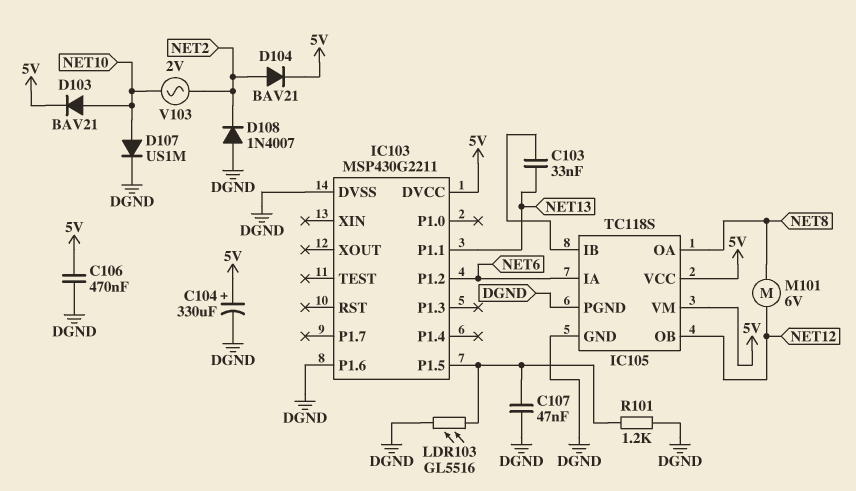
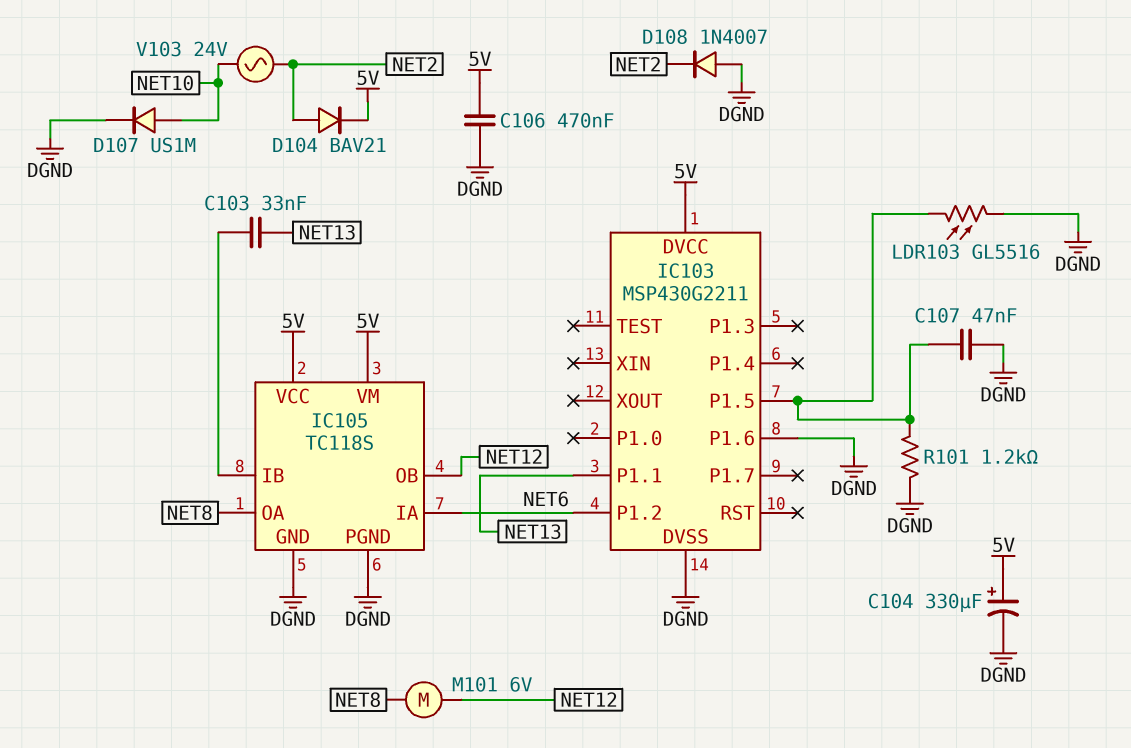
D103: diode BAV21 (A NET10, K 5V) -> none
V103: AC 2V (NET2, NET10) -> AC 24V (NET2, NET10)

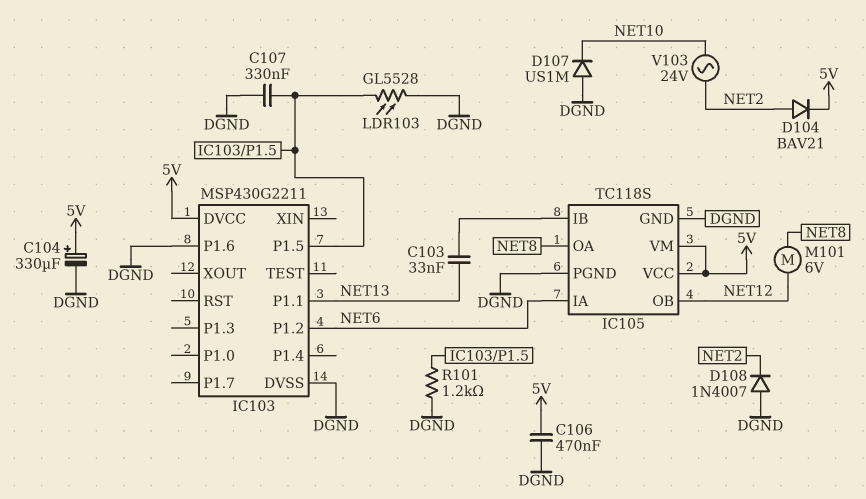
C107: 47nF (DGND, IC103/P1.5) -> 330nF (DGND, IC103/P1.5)
D107: diode US1M (A NET10, K DGND) -> diode US1M (A DGND, K NET10)
LDR103: GL5516 (DGND, IC103/P1.5) -> GL5528 (DGND, IC103/P1.5)

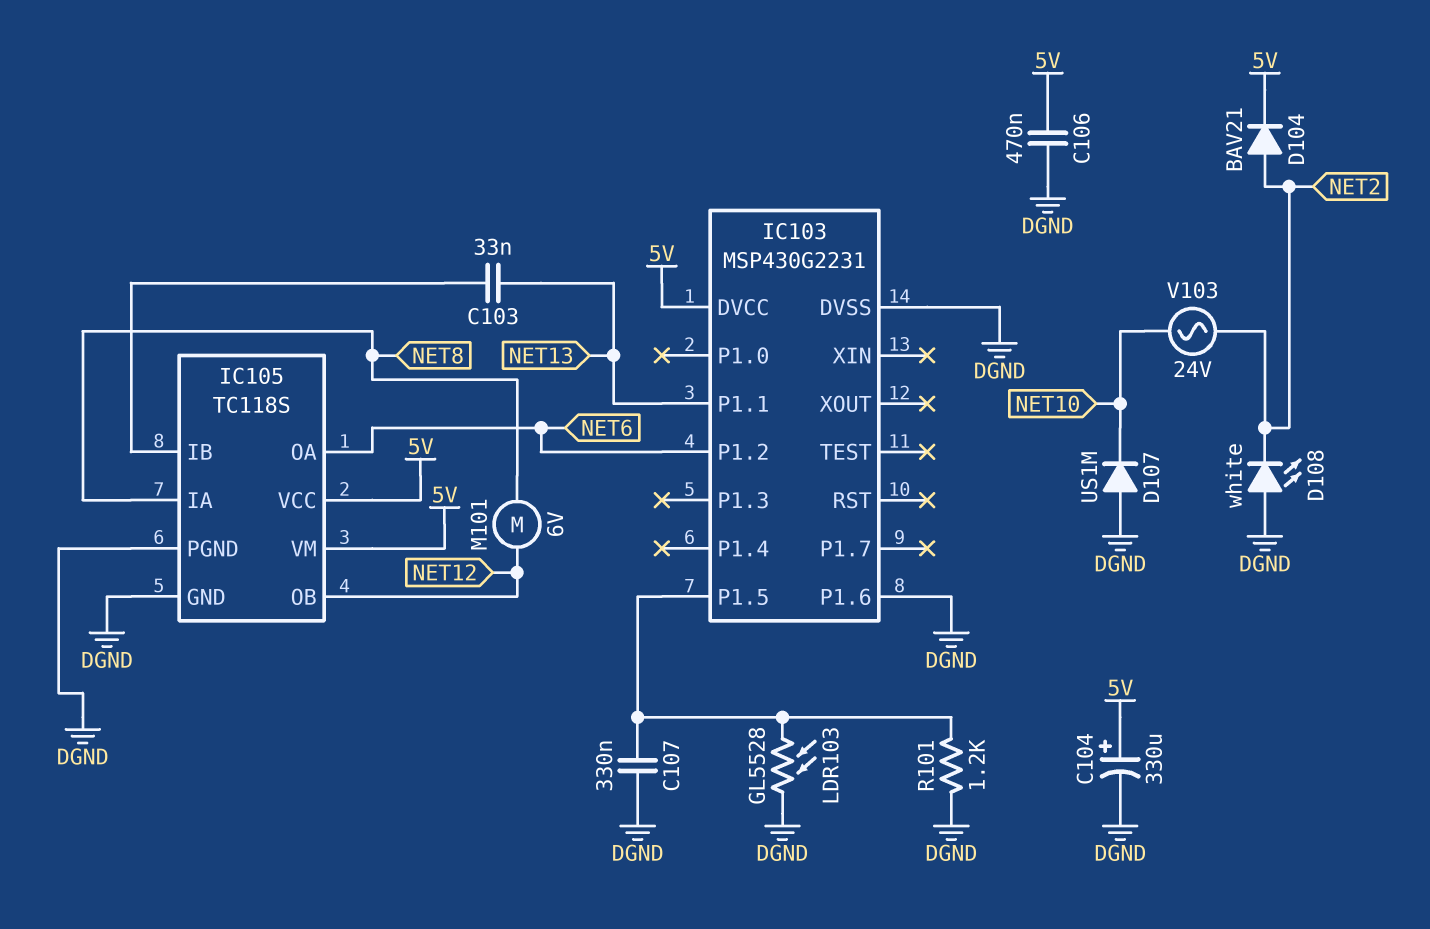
D108: diode 1N4007 (A DGND, K NET2) -> LED white (A DGND, K NET2)
IC103: MSP430G2211 -> MSP430G2231
IC105 pin IA: NET6 -> NET8
IC105 pin OA: NET8 -> NET6

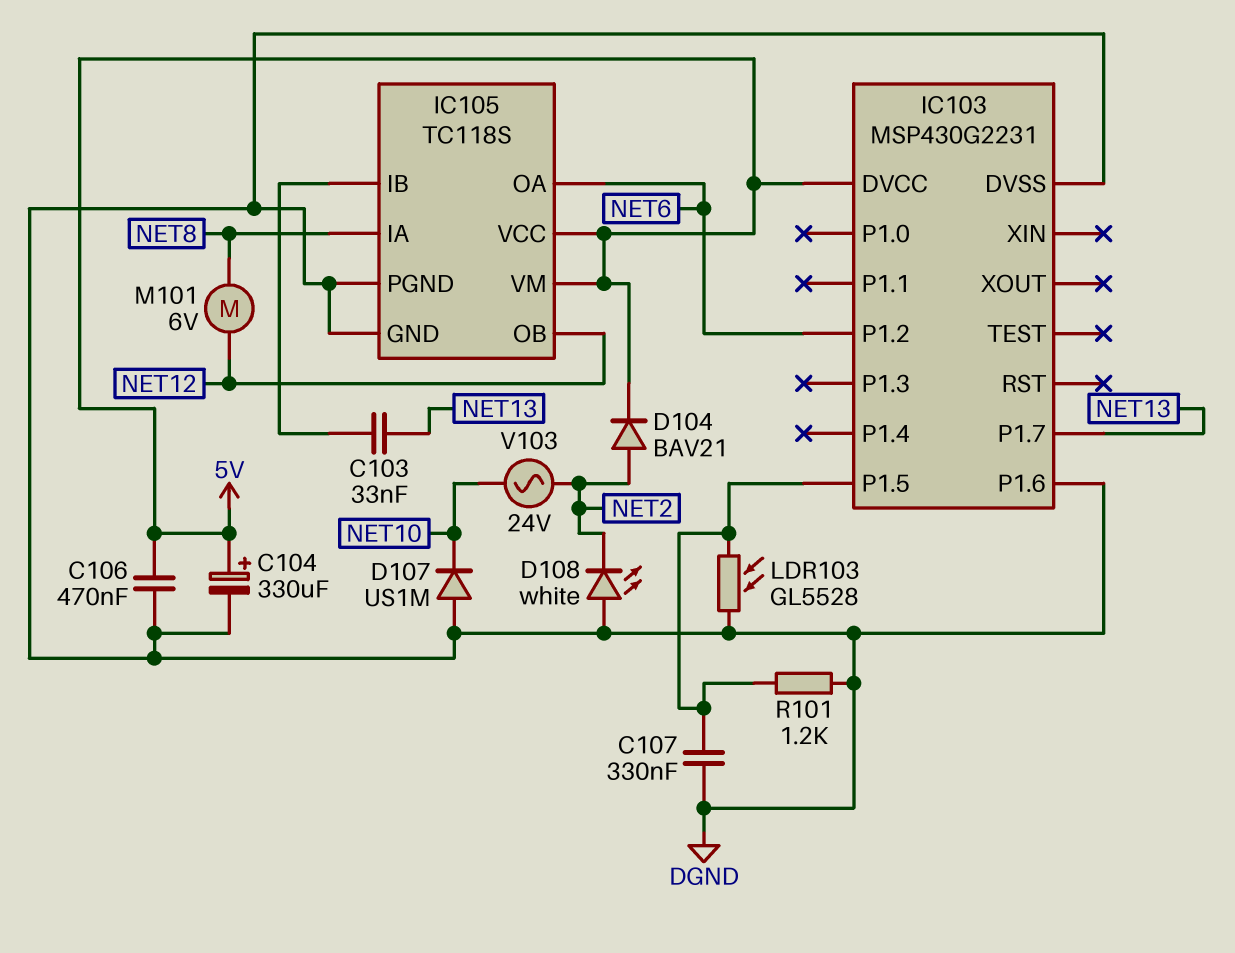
IC103 pin P1.1: NET13 -> none
IC103 pin P1.7: none -> NET13

